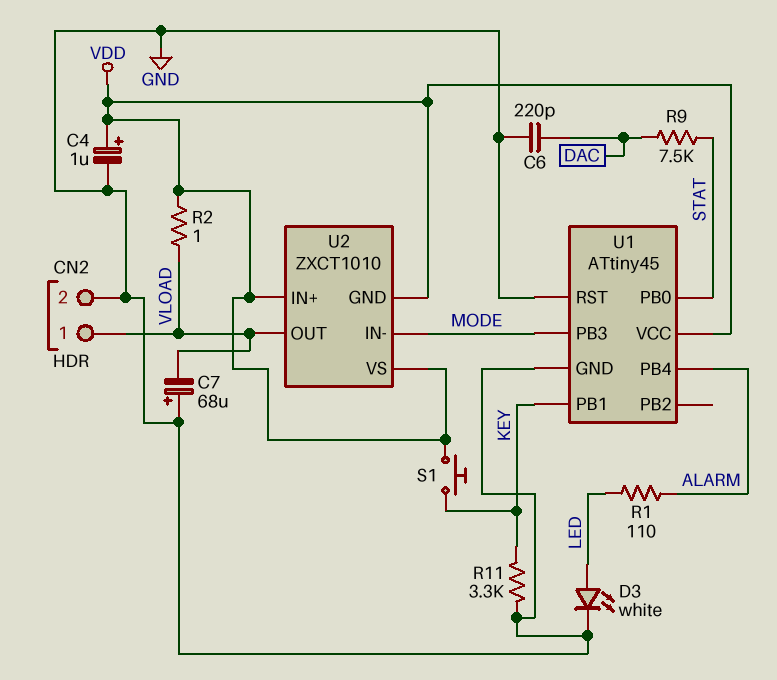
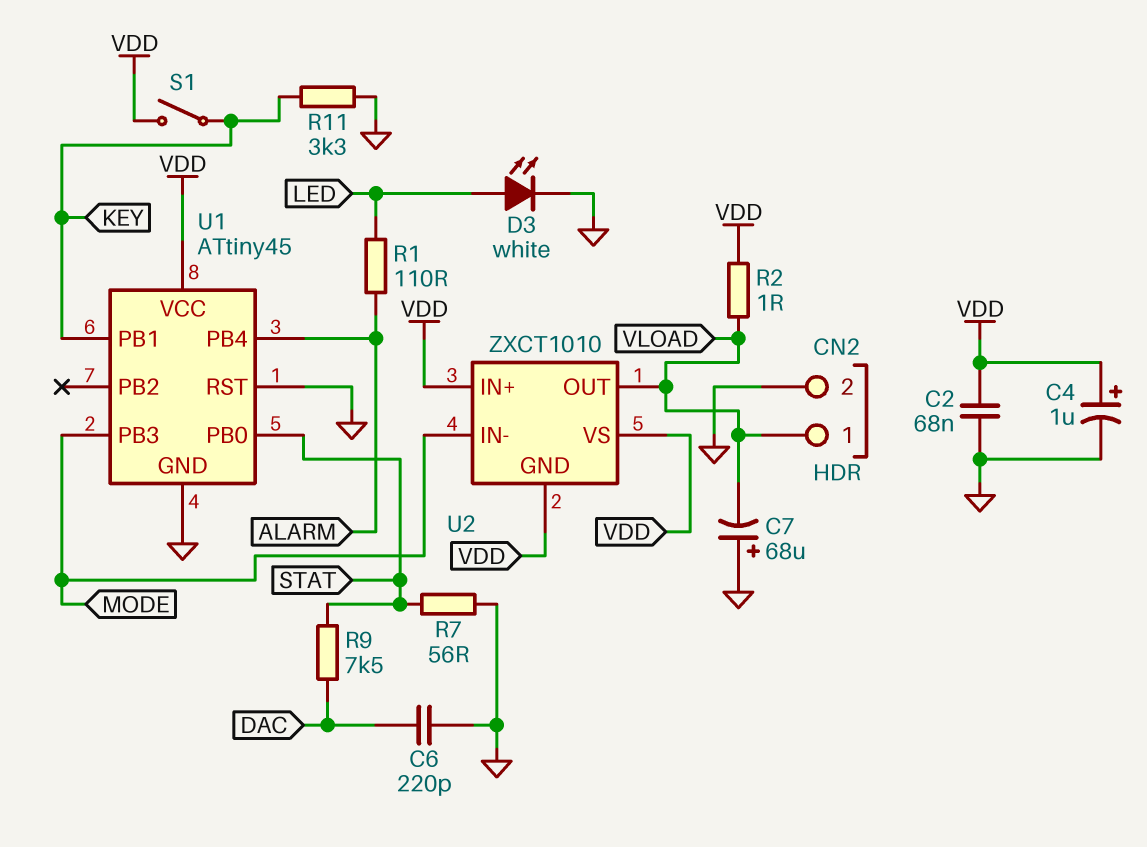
C2: none -> 68nF (GND, VDD)
R7: none -> 56 (GND, STAT)
S1: button (KEY, VDD) -> switch (KEY, VDD)

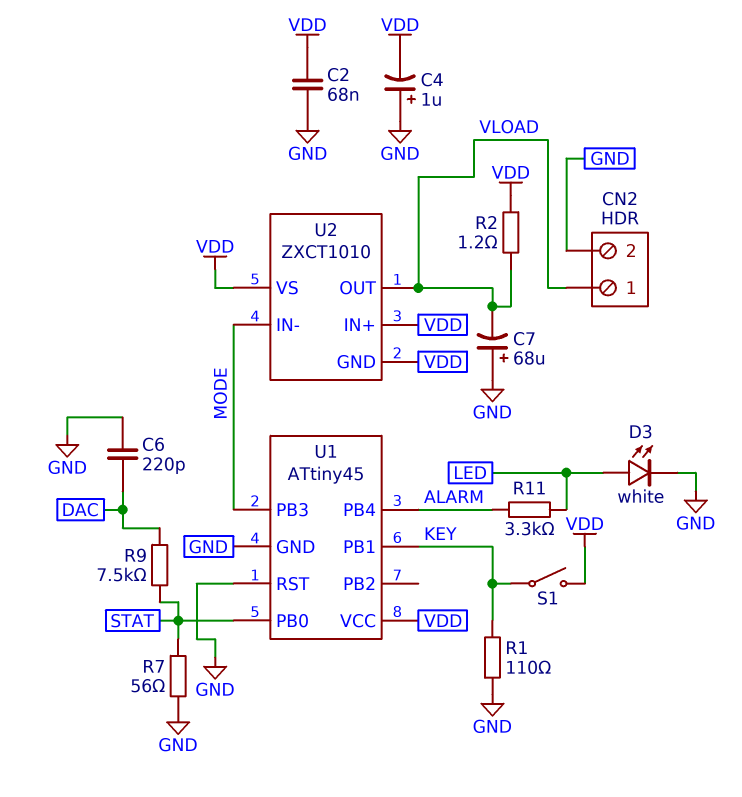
C4: 1uF (plus VDD, minus GND) -> 1uF (plus GND, minus VDD)
R1: 110 (ALARM, LED) -> 110 (GND, KEY)
R2: 1 (VDD, VLOAD) -> 1.2 (VDD, VLOAD)
R11: 3.3k (GND, KEY) -> 3.3k (ALARM, LED)

